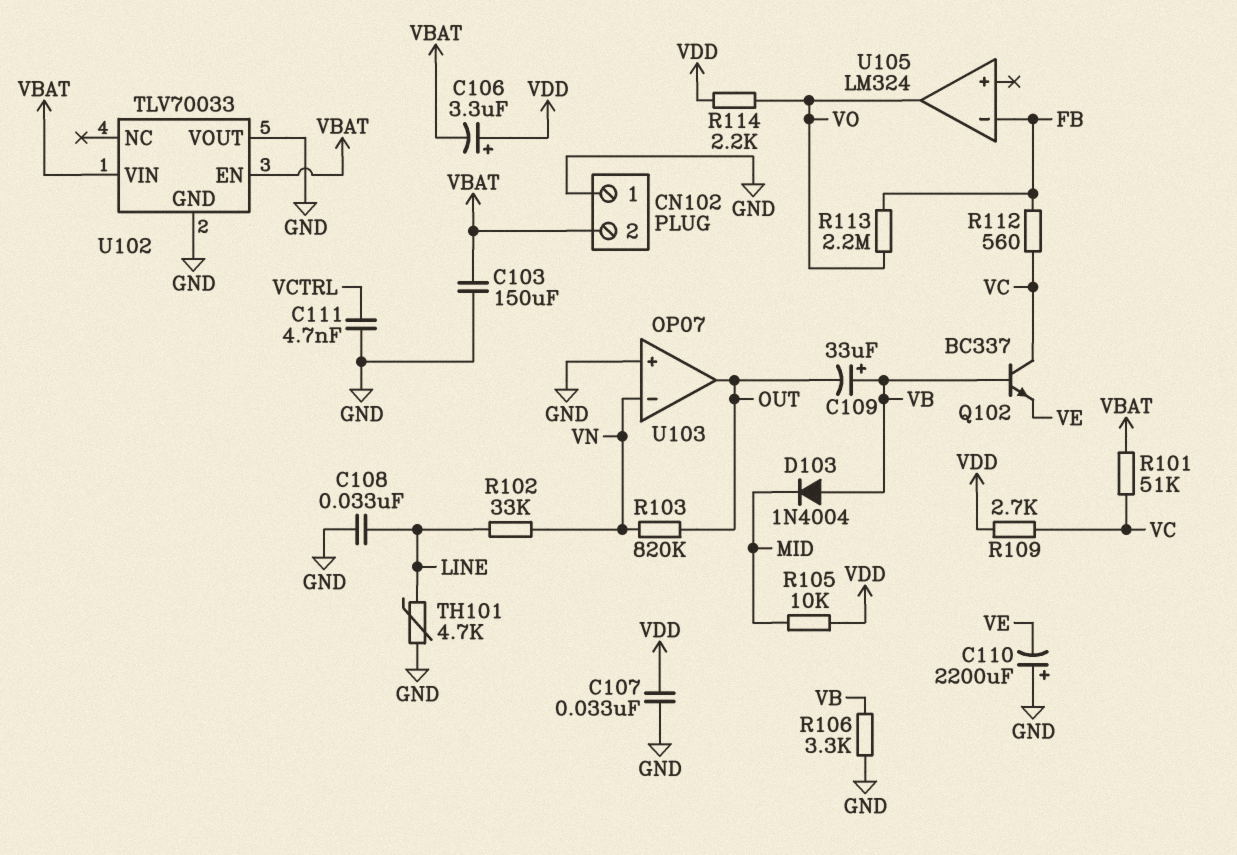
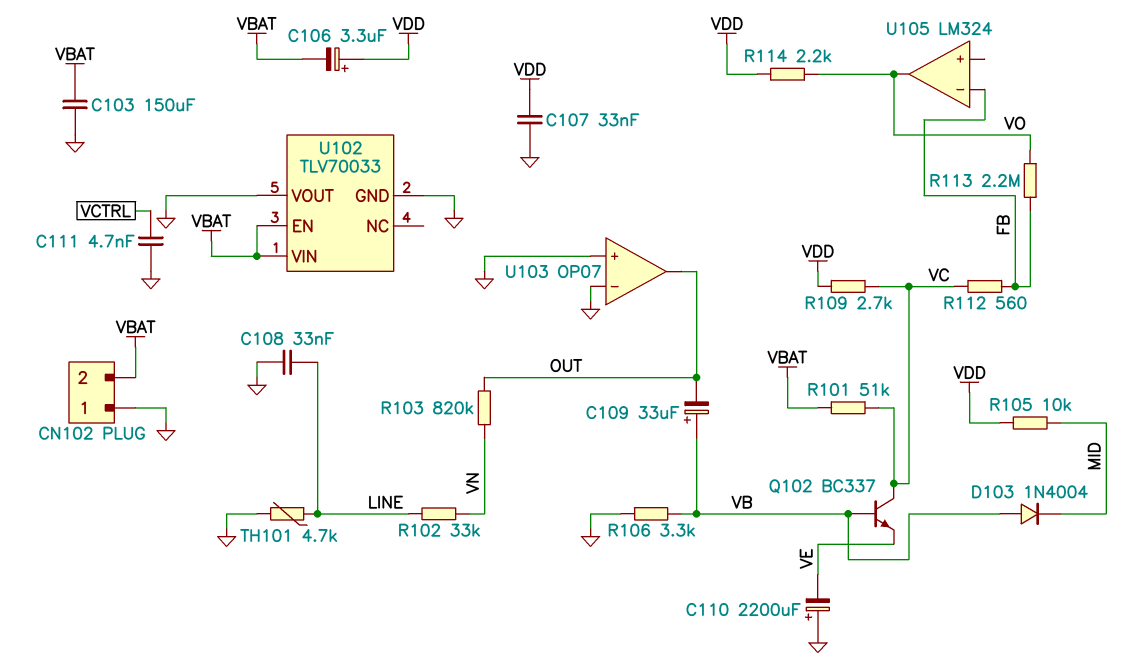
U103 pin in-: VN -> GND

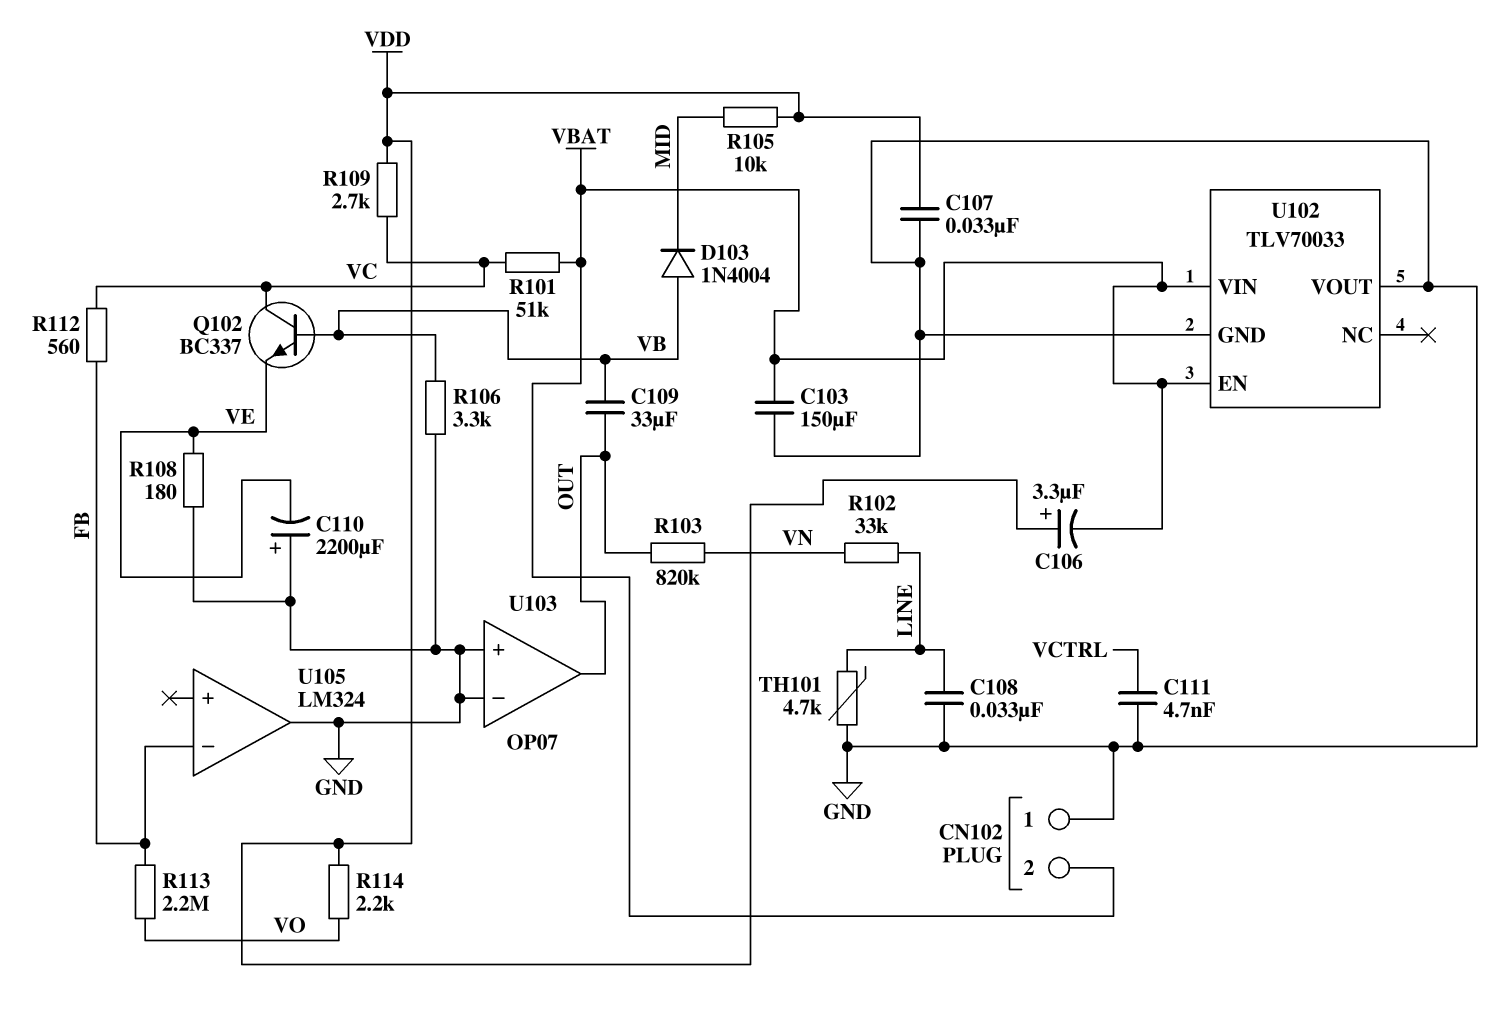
C109: 33uF (plus VB, minus OUT) -> 33uF (OUT, VB)
R108: none -> 180 (GND, VE)
U105 pin out: VO -> GND

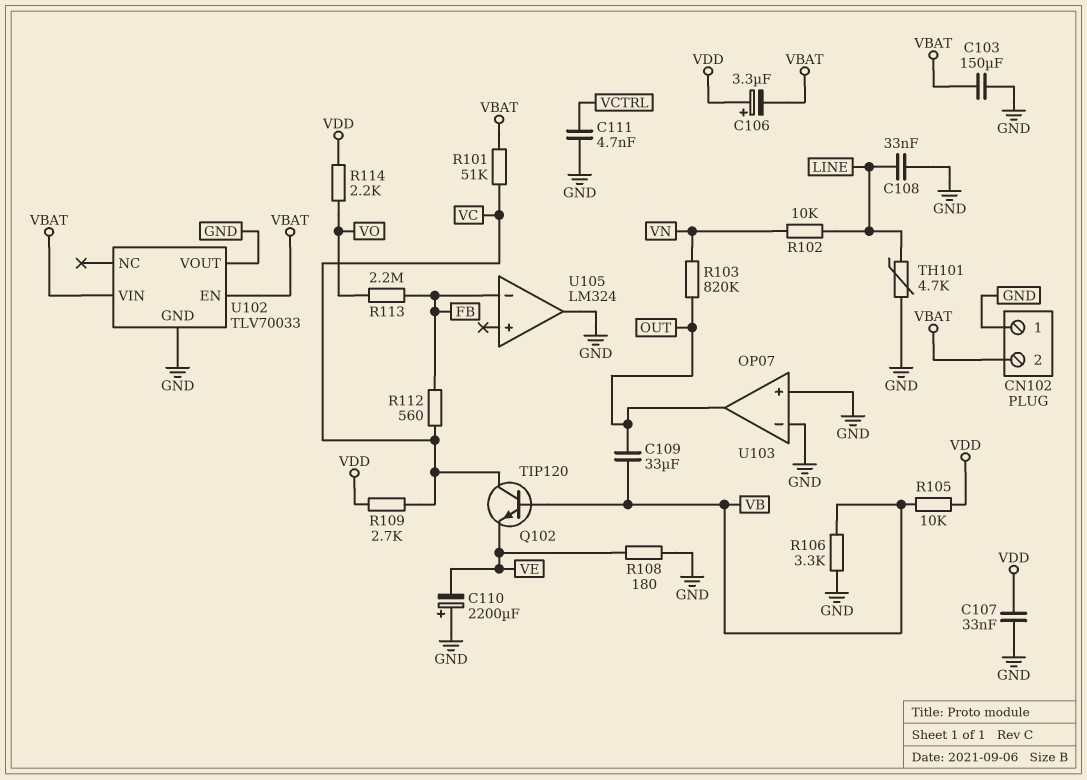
D103: diode 1N4004 (A VB, K MID) -> none
Q102: NPN BC337 (B VB, C VC, E VE) -> NPN TIP120 (B VB, C VC, E VE)
R102: 33k (LINE, VN) -> 10k (LINE, VN)
R105: 10k (MID, VDD) -> 10k (VB, VDD)

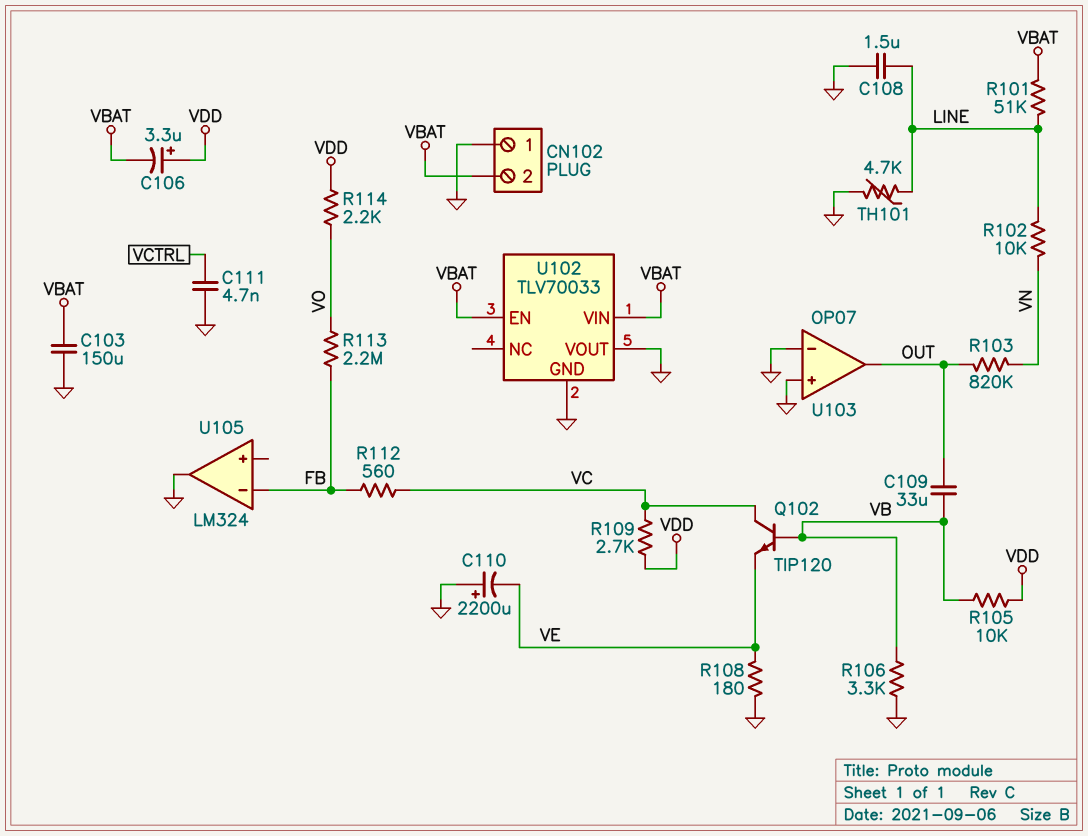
C107: 33nF (GND, VDD) -> none
C108: 33nF (GND, LINE) -> 1.5uF (GND, LINE)
R101: 51k (VBAT, VC) -> 51k (LINE, VBAT)

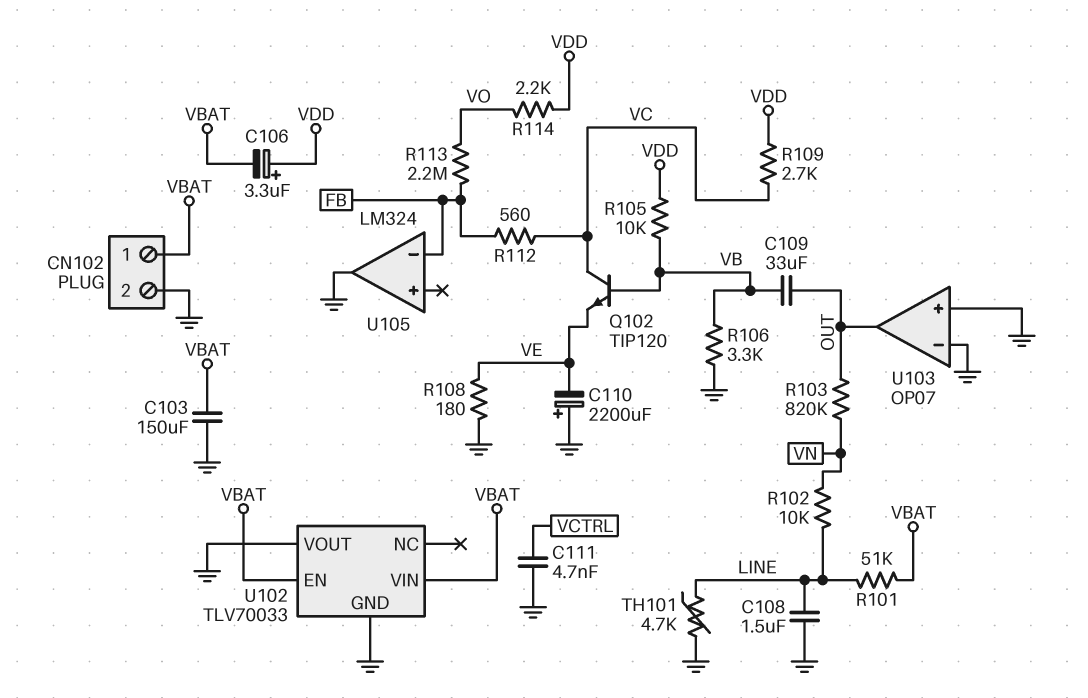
CN102 pin 1: GND -> VBAT
CN102 pin 2: VBAT -> GND

